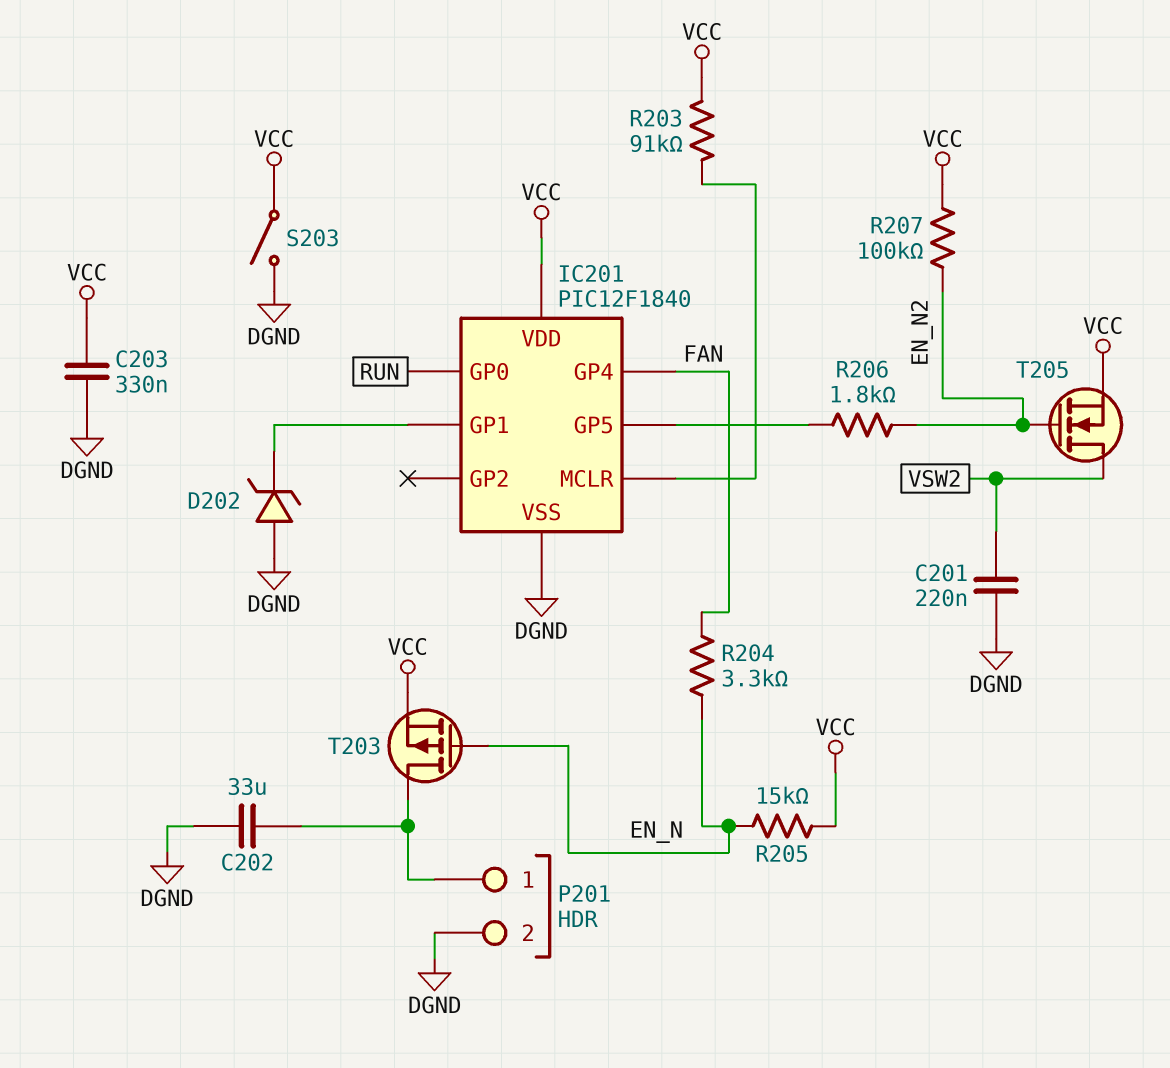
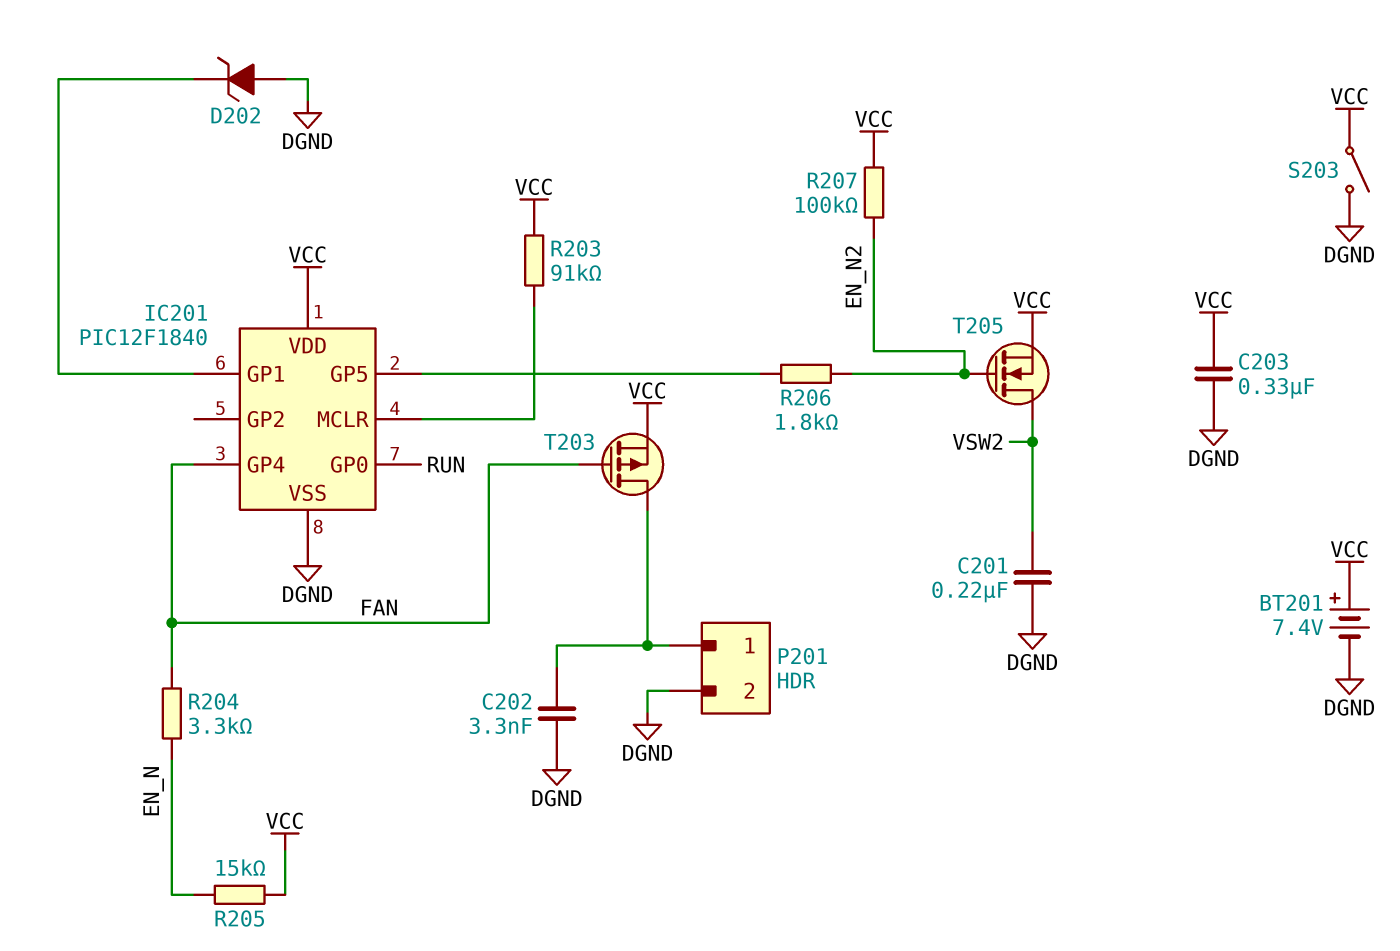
BT201: none -> 7.4V (plus VCC, minus DGND)
C202: 33uF (DGND, P201/1) -> 3.3nF (DGND, P201/1)
T203: PMOS (G EN_N, D P201/1, S VCC) -> PMOS (G FAN, D P201/1, S VCC)

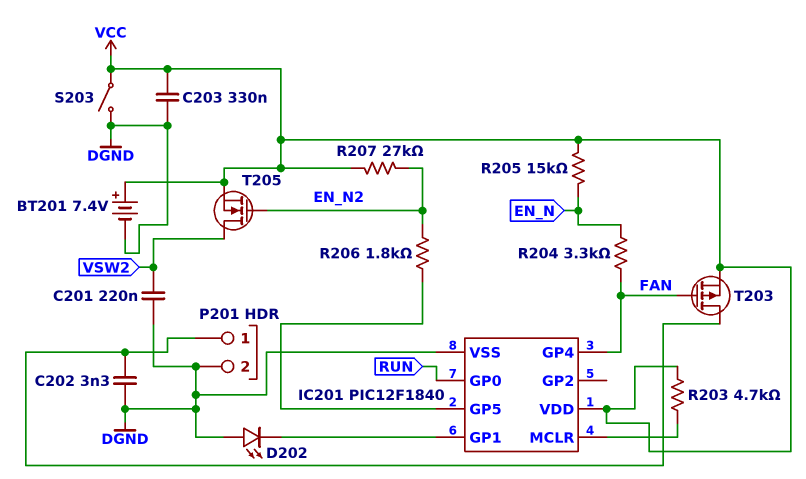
D202: zener (A DGND, K IC201/GP1) -> LED (A DGND, K IC201/GP1)
R203: 91k (IC201/MCLR, VCC) -> 4.7k (IC201/MCLR, VCC)
R207: 100k (EN_N2, VCC) -> 27k (EN_N2, VCC)

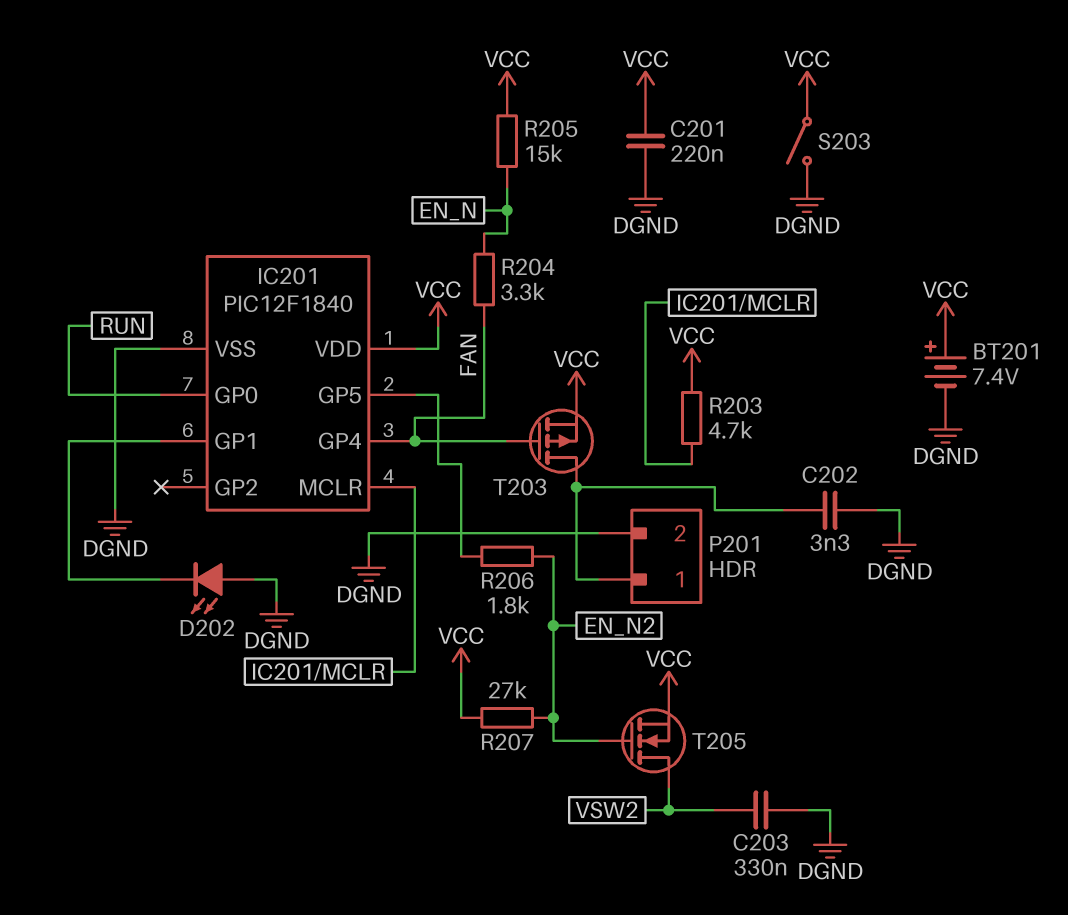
C201: 220nF (DGND, VSW2) -> 220nF (DGND, VCC)
C203: 330nF (DGND, VCC) -> 330nF (DGND, VSW2)

